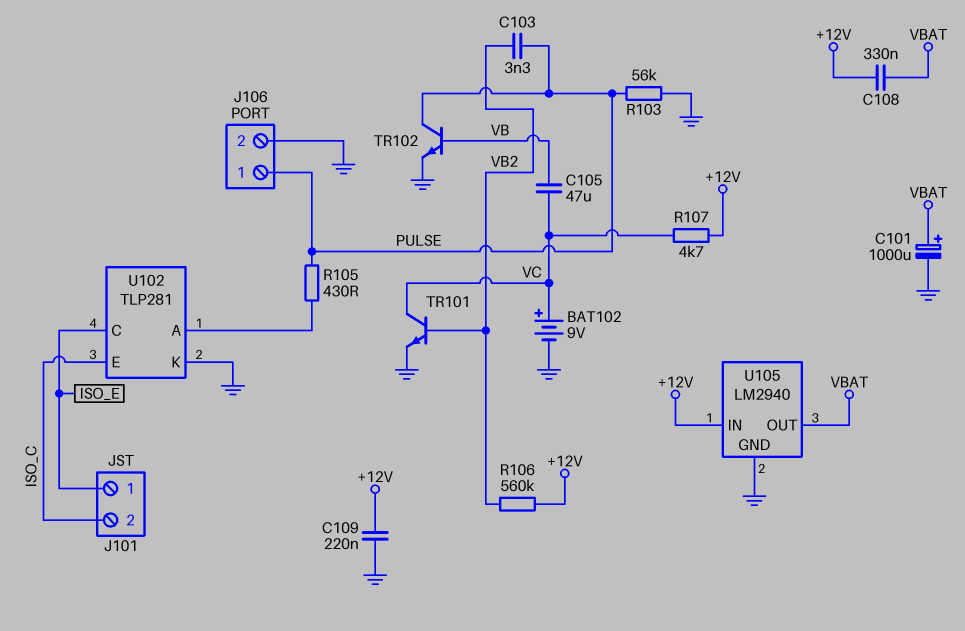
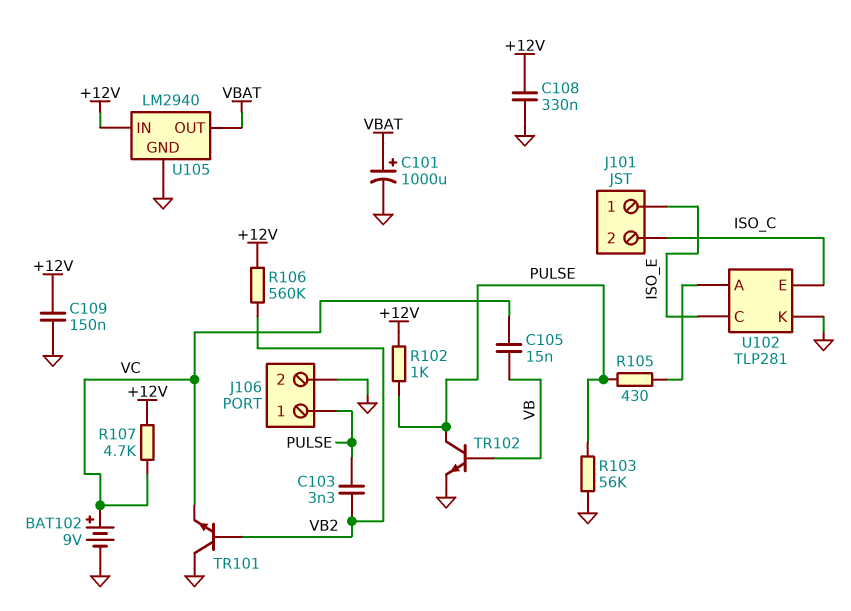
C105: 47uF (VB, VC) -> 15nF (VB, VC)
C108: 330nF (+12V, VBAT) -> 330nF (+12V, GND)
C109: 220nF (+12V, GND) -> 150nF (+12V, GND)
R102: none -> 1k (+12V, PULSE)
TR101: NPN (B VB2, C VC, E GND) -> NPN (B VB2, C GND, E VC)

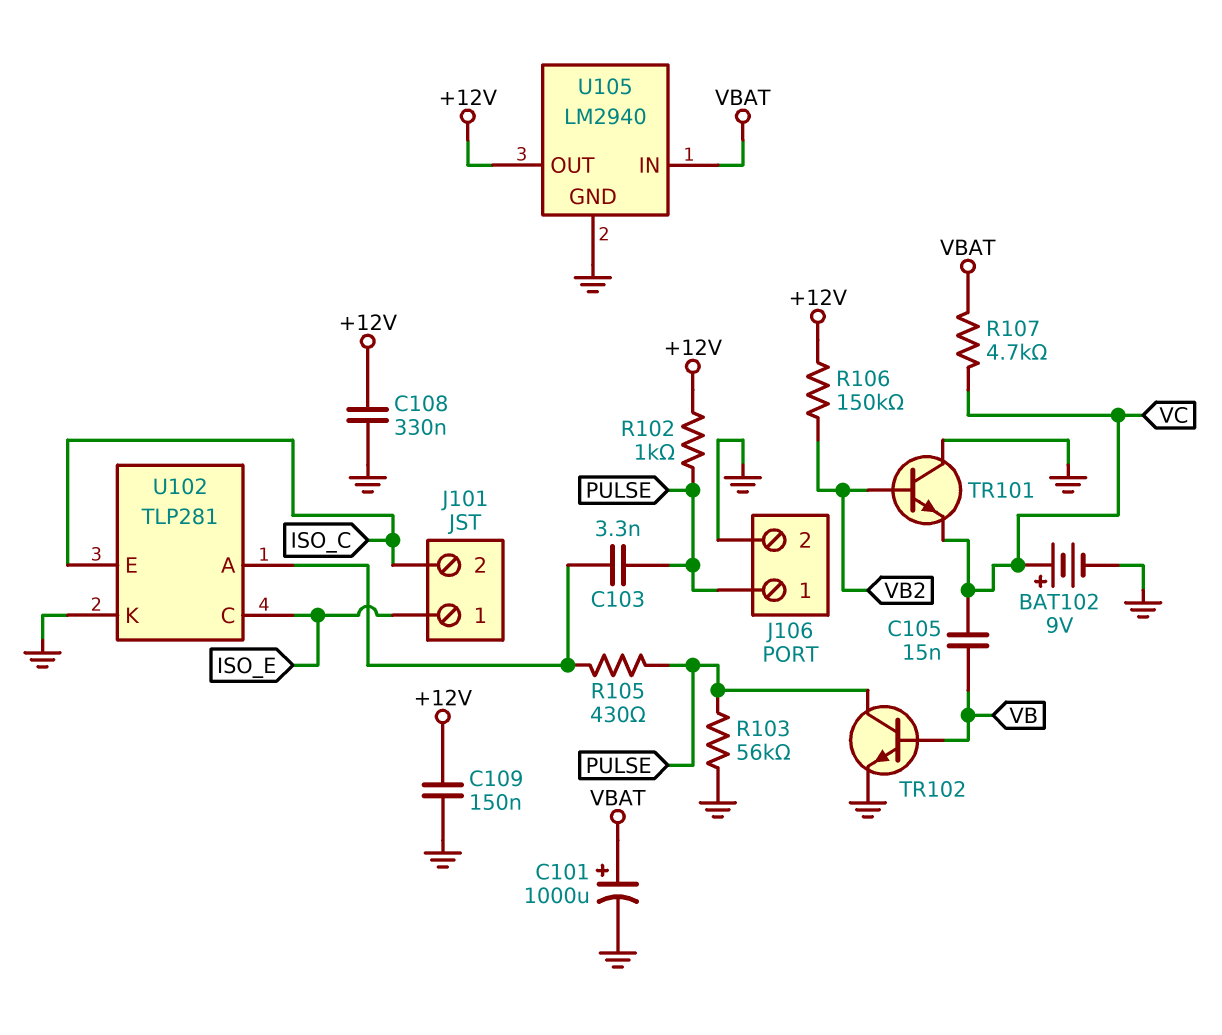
C103: 3.3nF (PULSE, VB2) -> 3.3nF (PULSE, U102/A)
R106: 560k (+12V, VB2) -> 150k (+12V, VB2)
R107: 4.7k (+12V, VC) -> 4.7k (VBAT, VC)
U105 pin IN: +12V -> VBAT
U105 pin OUT: VBAT -> +12V

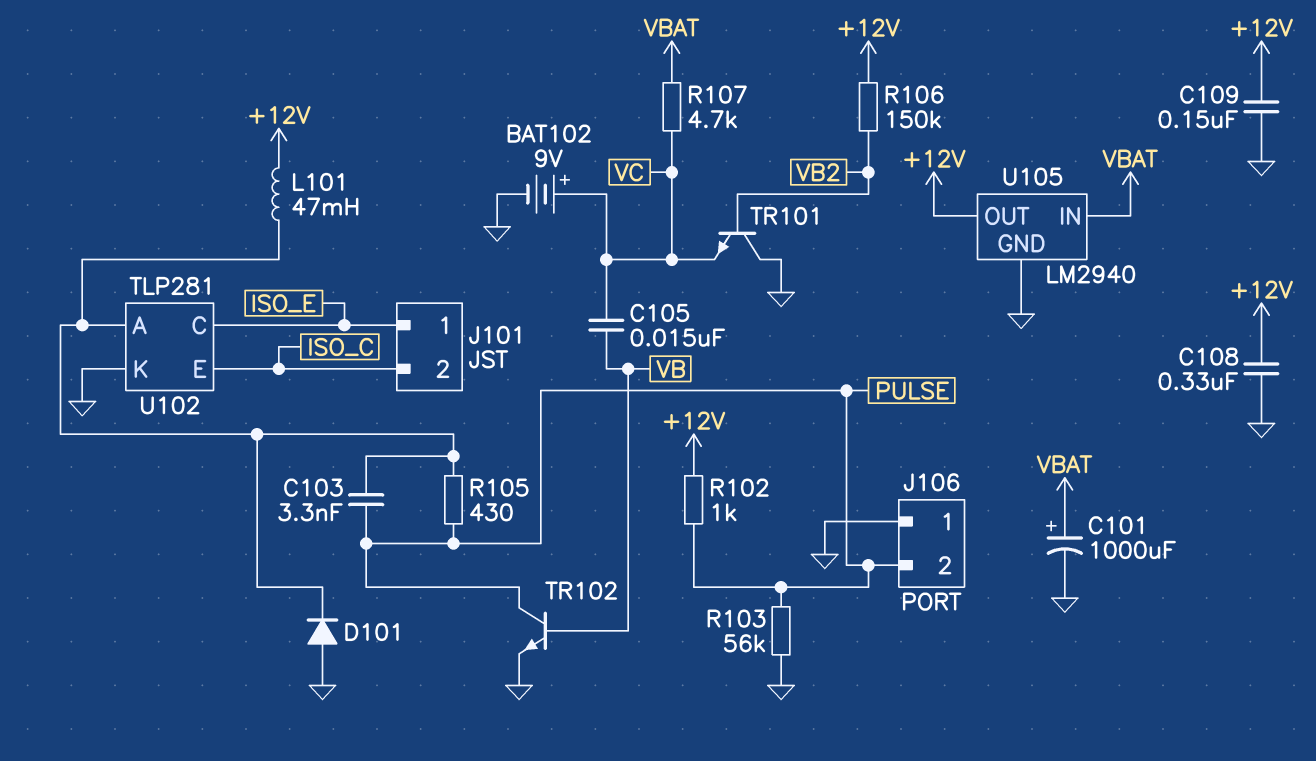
D101: none -> diode (A GND, K U102/A)
J106 pin 1: PULSE -> GND
J106 pin 2: GND -> PULSE
L101: none -> 47mH (+12V, U102/A)

